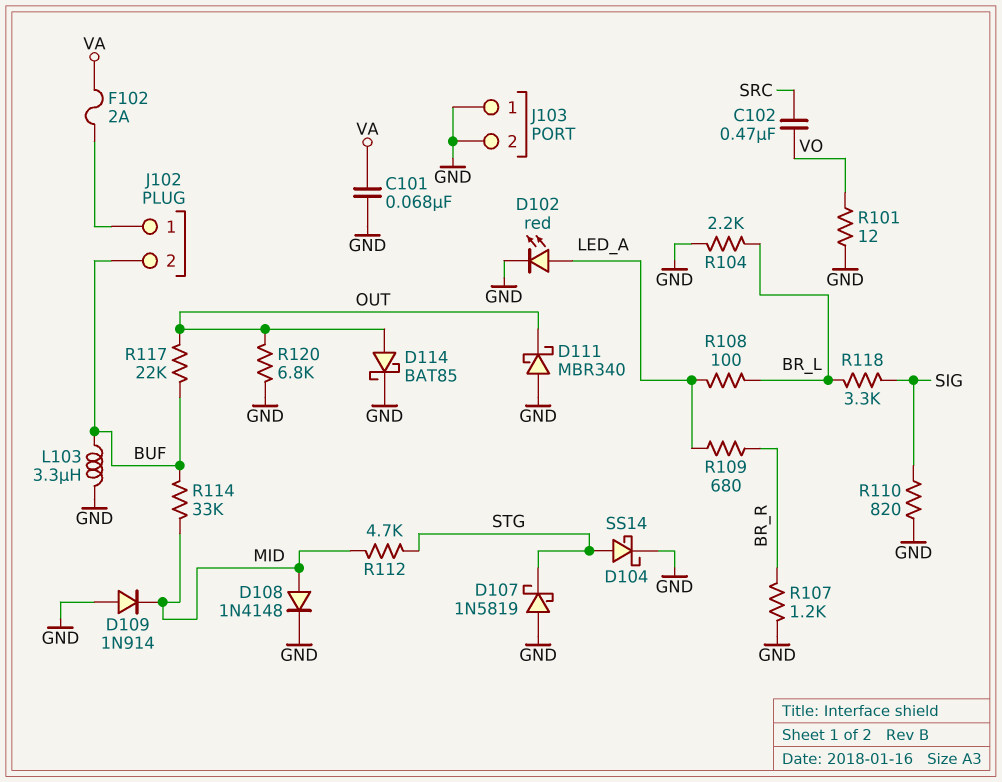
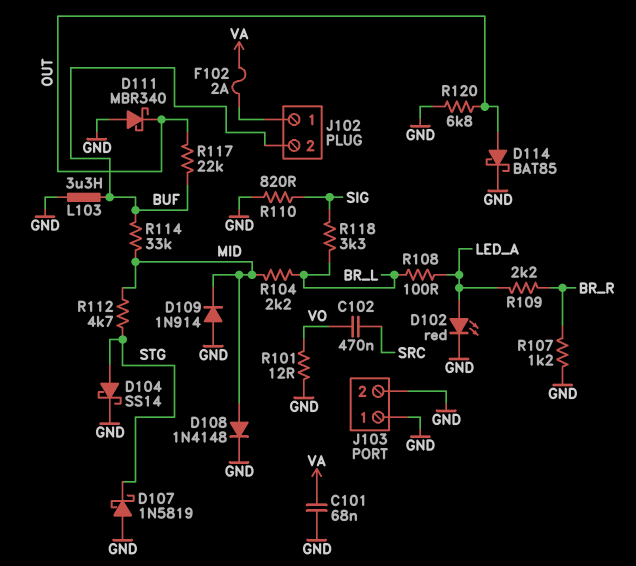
R104: 2.2k (BR_L, GND) -> 2.2k (BR_L, MID)
R109: 680 (BR_R, LED_A) -> 2.2k (BR_R, LED_A)

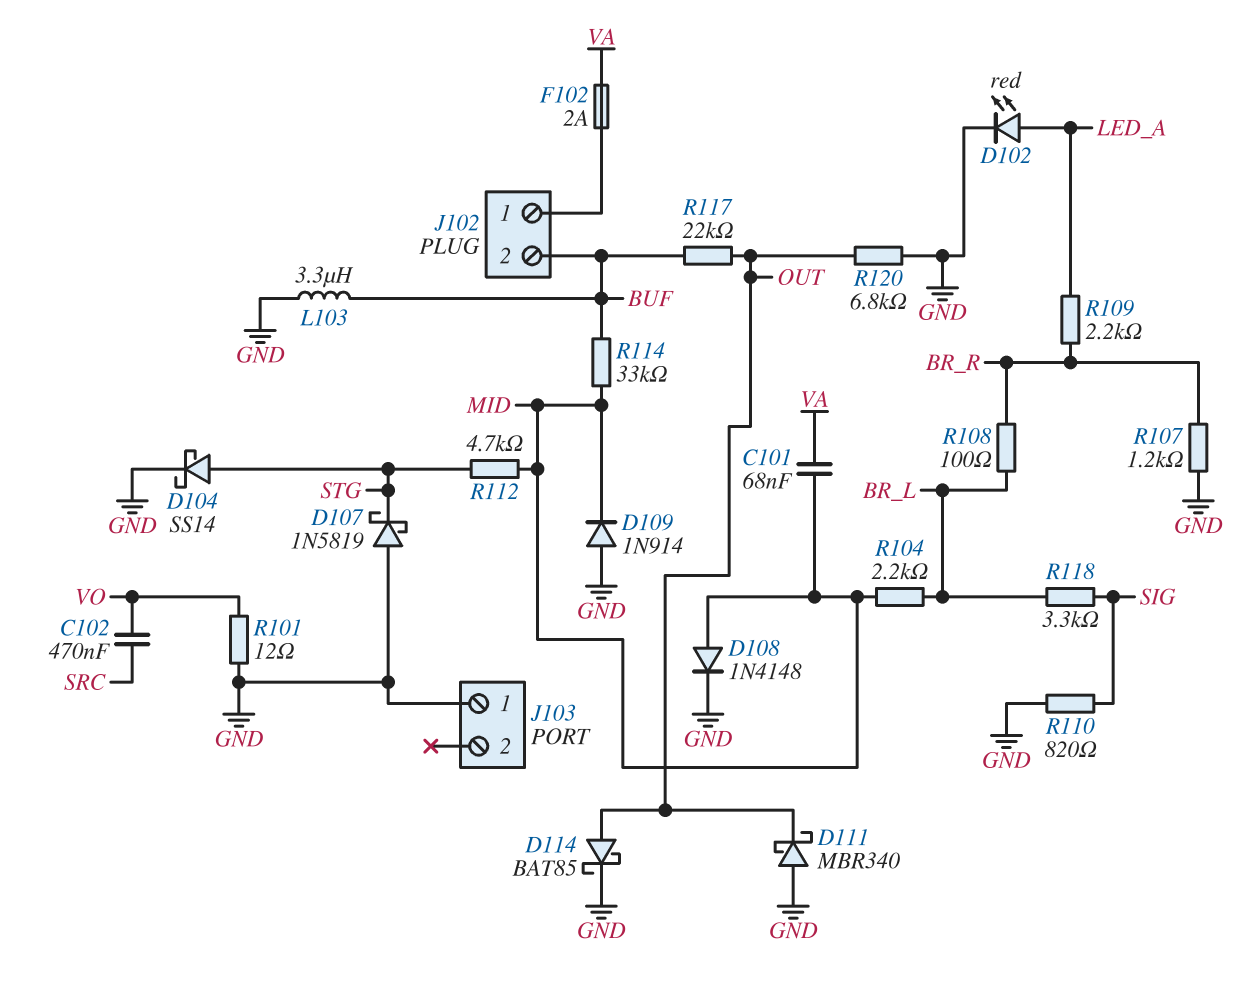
C101: 68nF (GND, VA) -> 68nF (MID, VA)
J103 pin 2: GND -> none
R108: 100 (BR_L, LED_A) -> 100 (BR_L, BR_R)

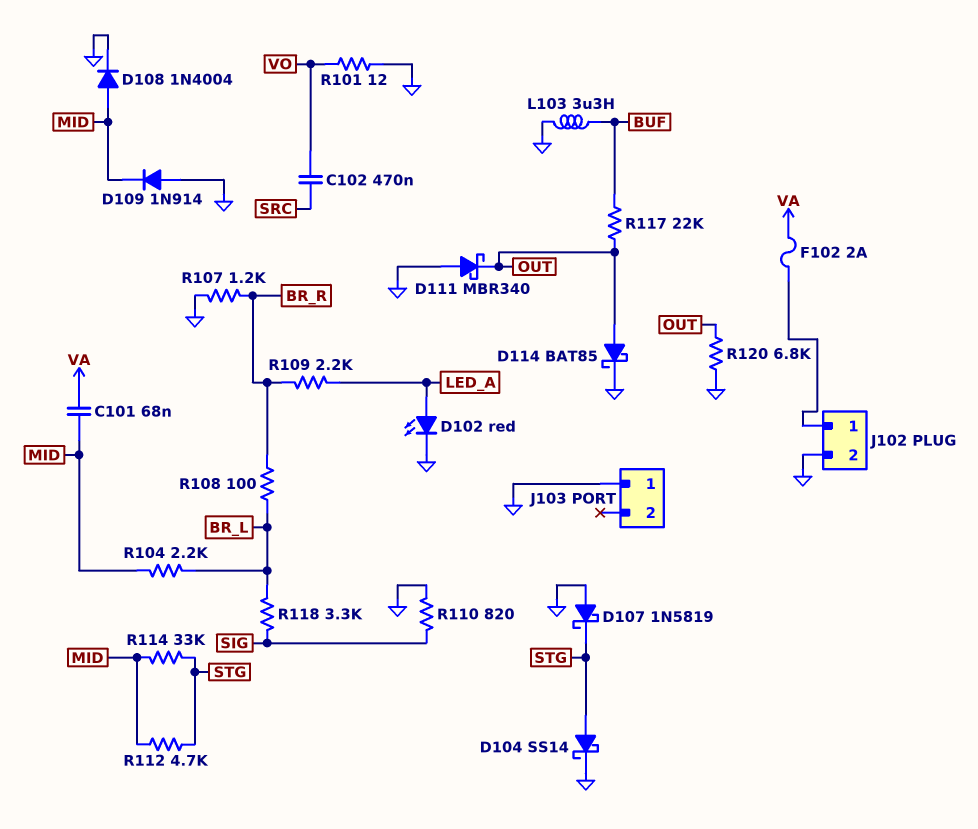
D108: diode 1N4148 (A MID, K GND) -> diode 1N4004 (A MID, K GND)
J102 pin 2: BUF -> GND
R114: 33k (BUF, MID) -> 33k (MID, STG)

